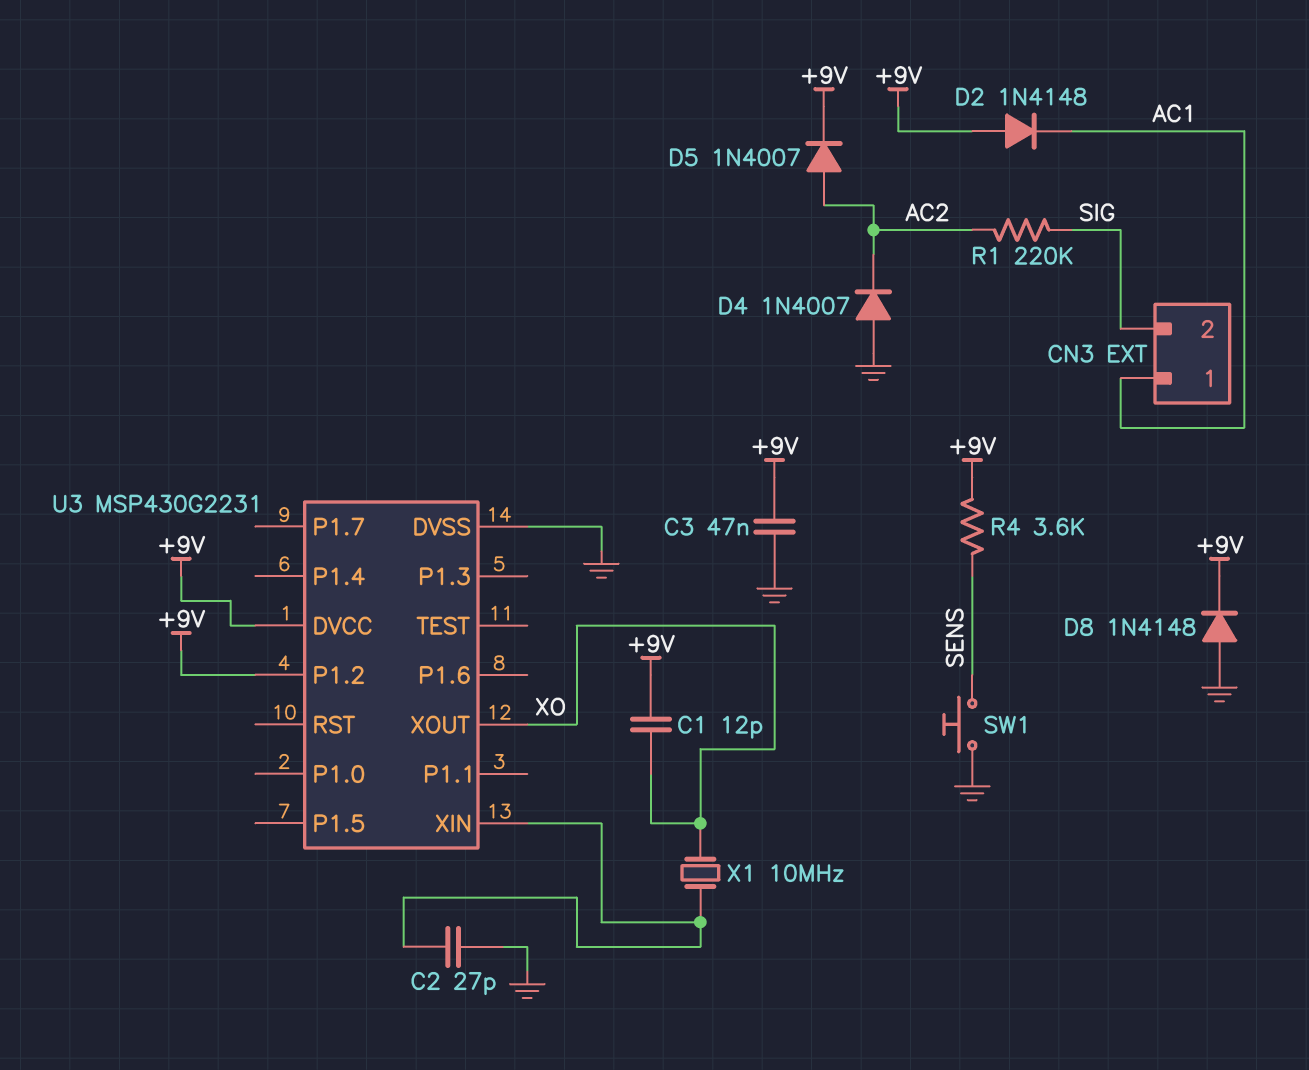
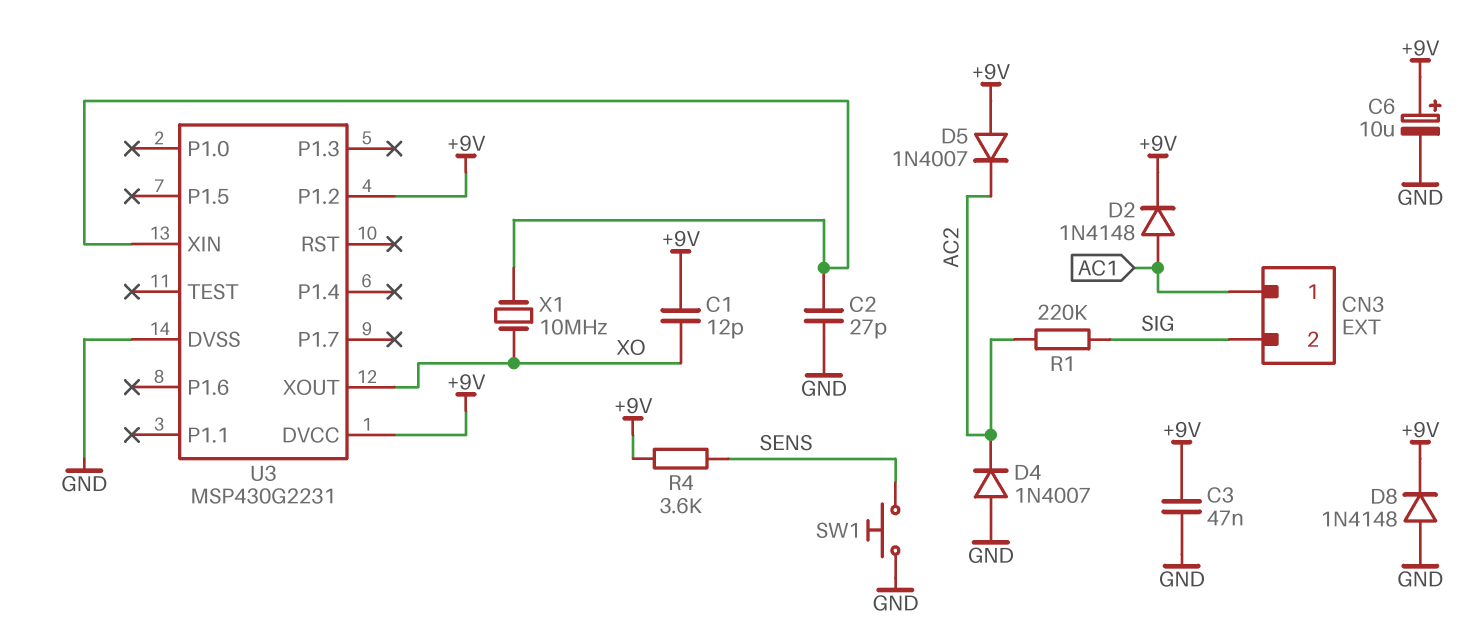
C6: none -> 10uF (plus +9V, minus GND)
D2: diode 1N4148 (A +9V, K AC1) -> diode 1N4148 (A AC1, K +9V)
D5: diode 1N4007 (A AC2, K +9V) -> diode 1N4007 (A +9V, K AC2)

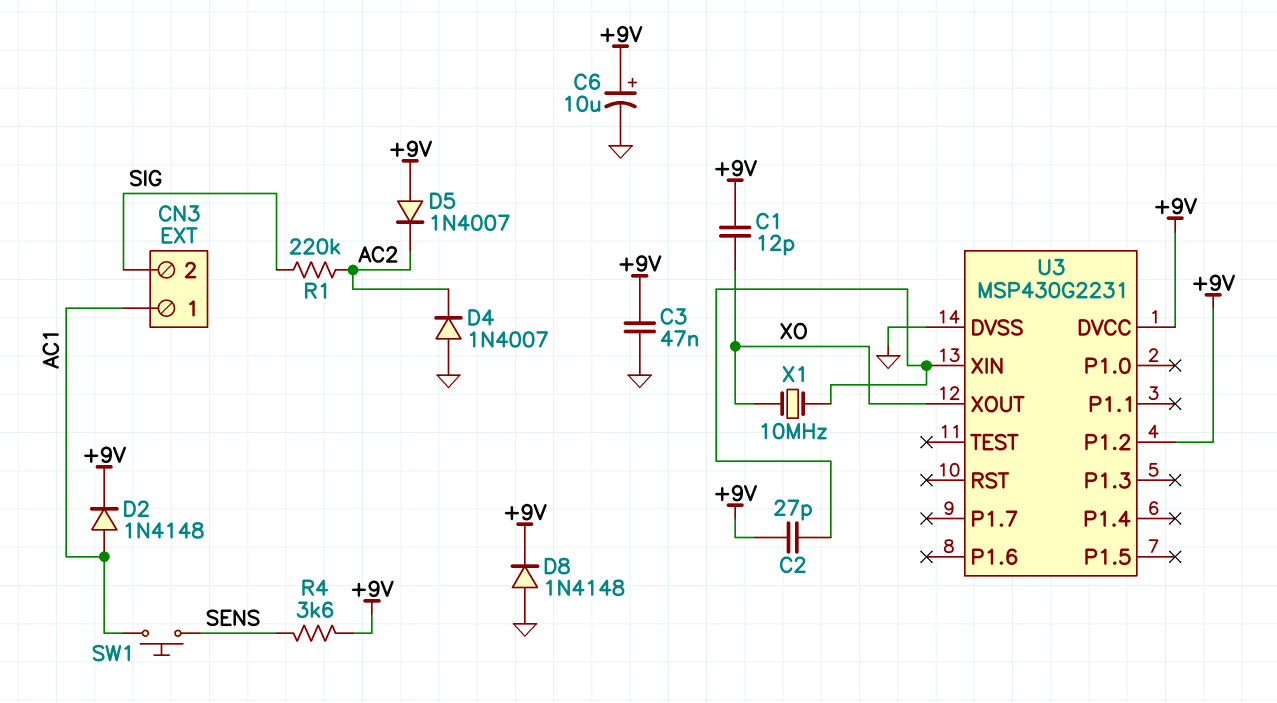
C2: 27pF (GND, U3/XIN) -> 27pF (+9V, U3/XIN)
SW1: button (GND, SENS) -> button (AC1, SENS)

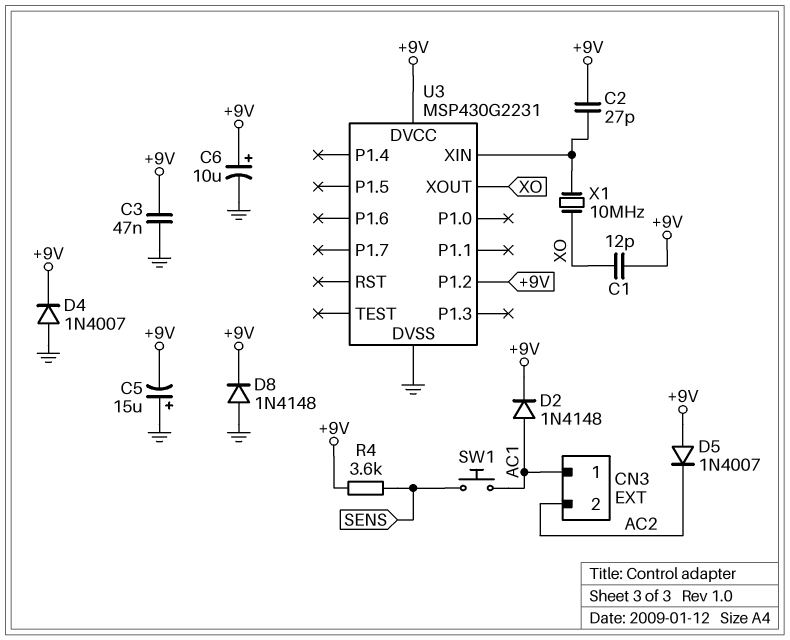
C5: none -> 15uF (plus GND, minus +9V)
CN3 pin 2: SIG -> AC2
D4: diode 1N4007 (A GND, K AC2) -> diode 1N4007 (A GND, K +9V)
R1: 220k (AC2, SIG) -> none

